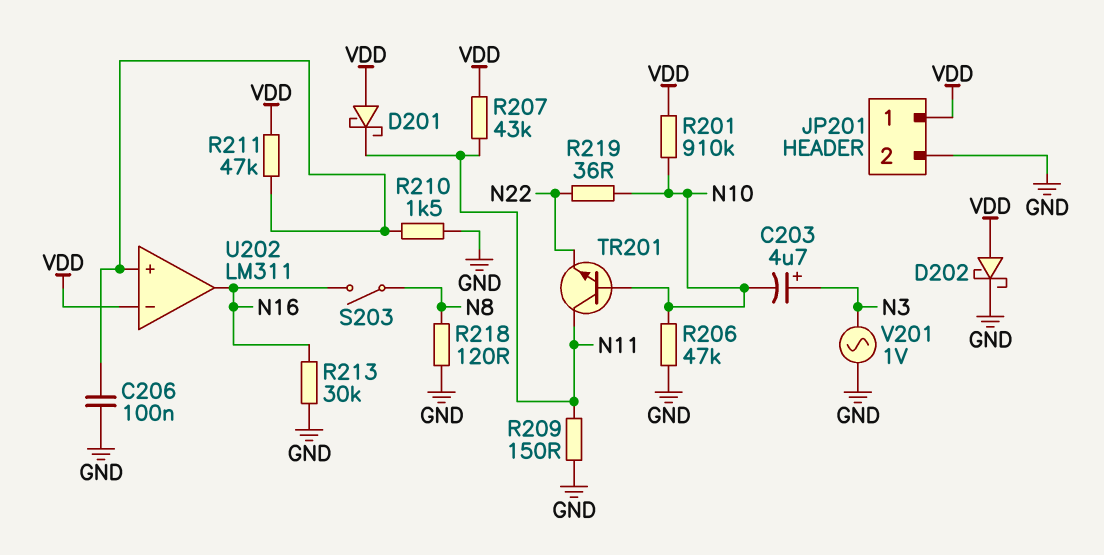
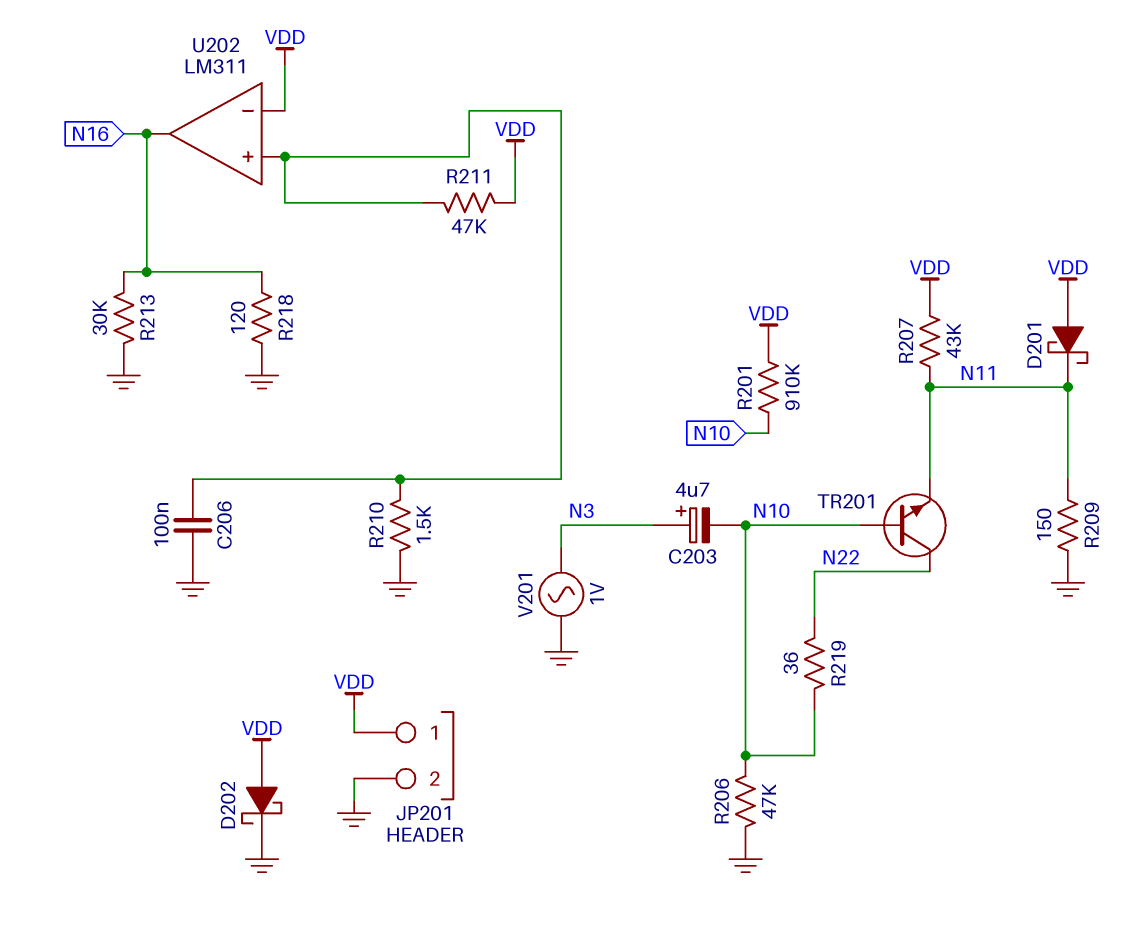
R218: 120 (GND, N8) -> 120 (GND, N16)
S203: switch (N8, N16) -> none
TR201: NPN (B N10, C N11, E N22) -> NPN (B N10, C N22, E N11)

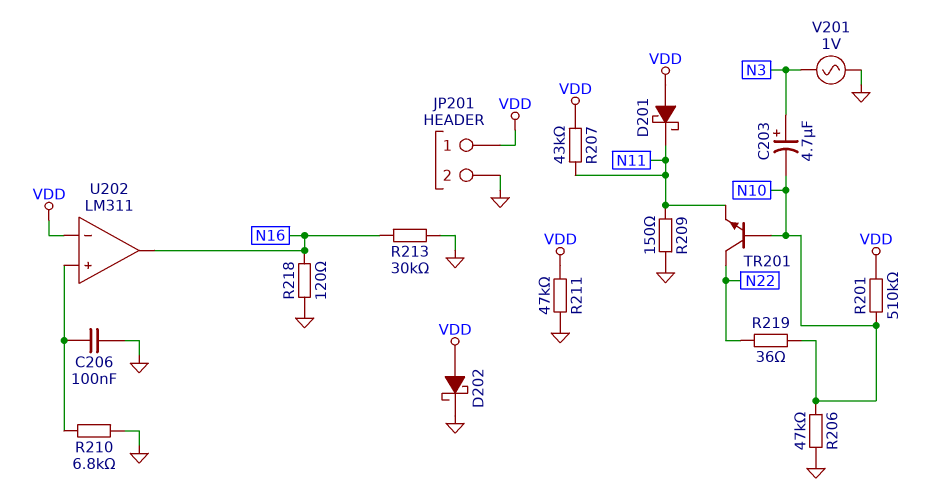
R201: 910k (N10, VDD) -> 510k (N10, VDD)
R210: 1.5k (GND, U202/in+) -> 6.8k (GND, U202/in+)
R211: 47k (U202/in+, VDD) -> 47k (GND, VDD)

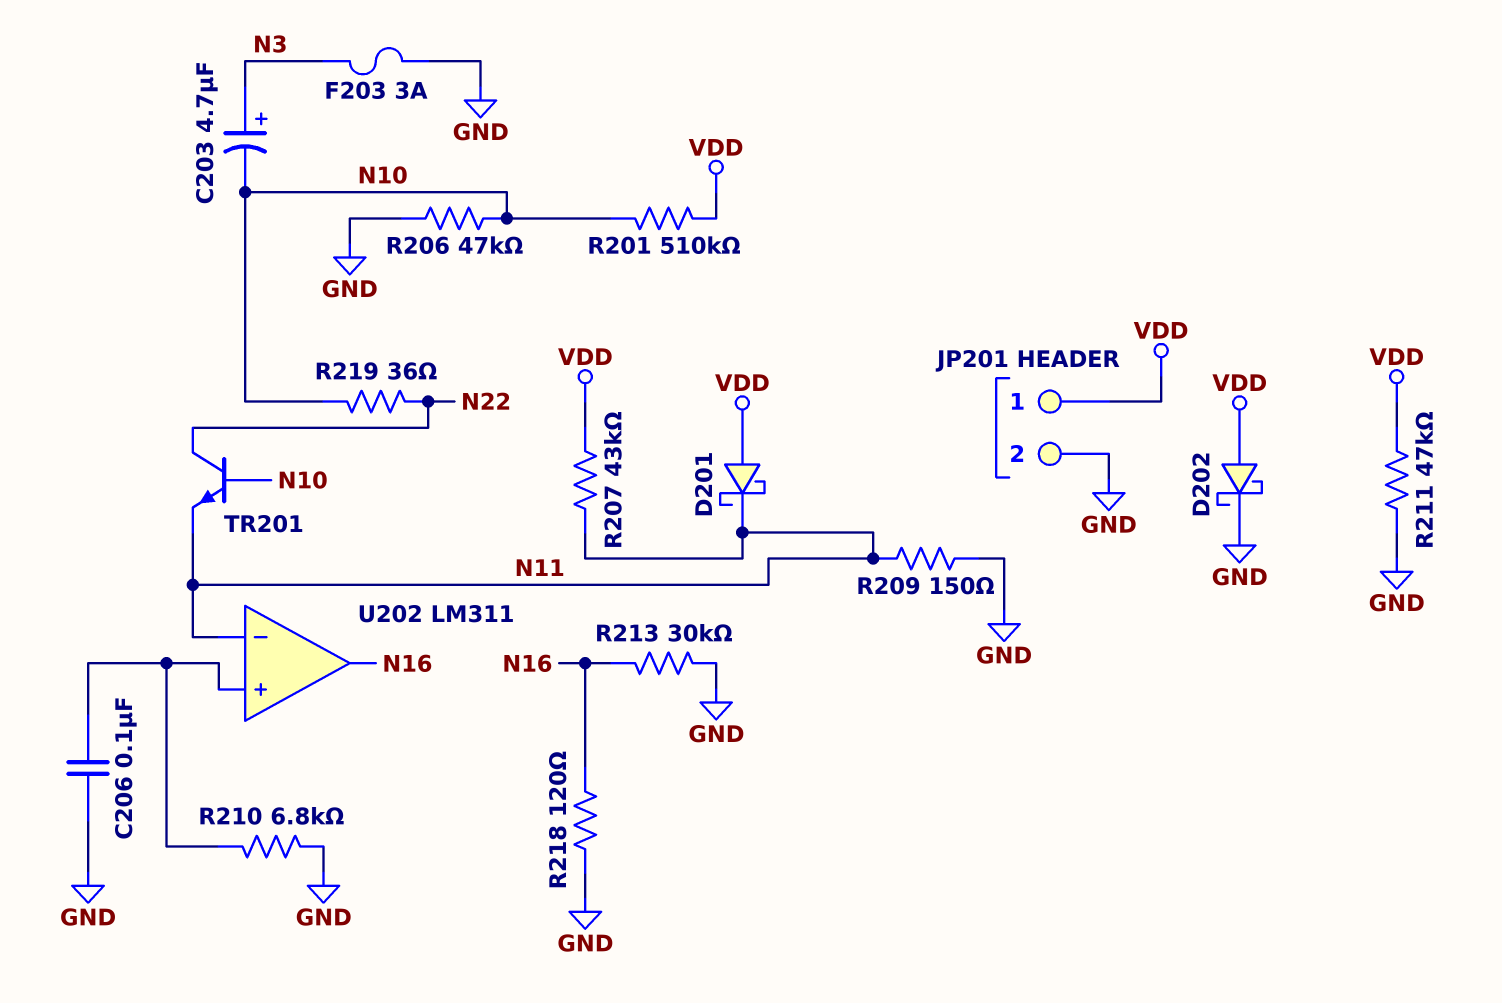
F203: none -> 3A (GND, N3)
U202 pin in-: VDD -> N11
V201: AC 1V (GND, N3) -> none

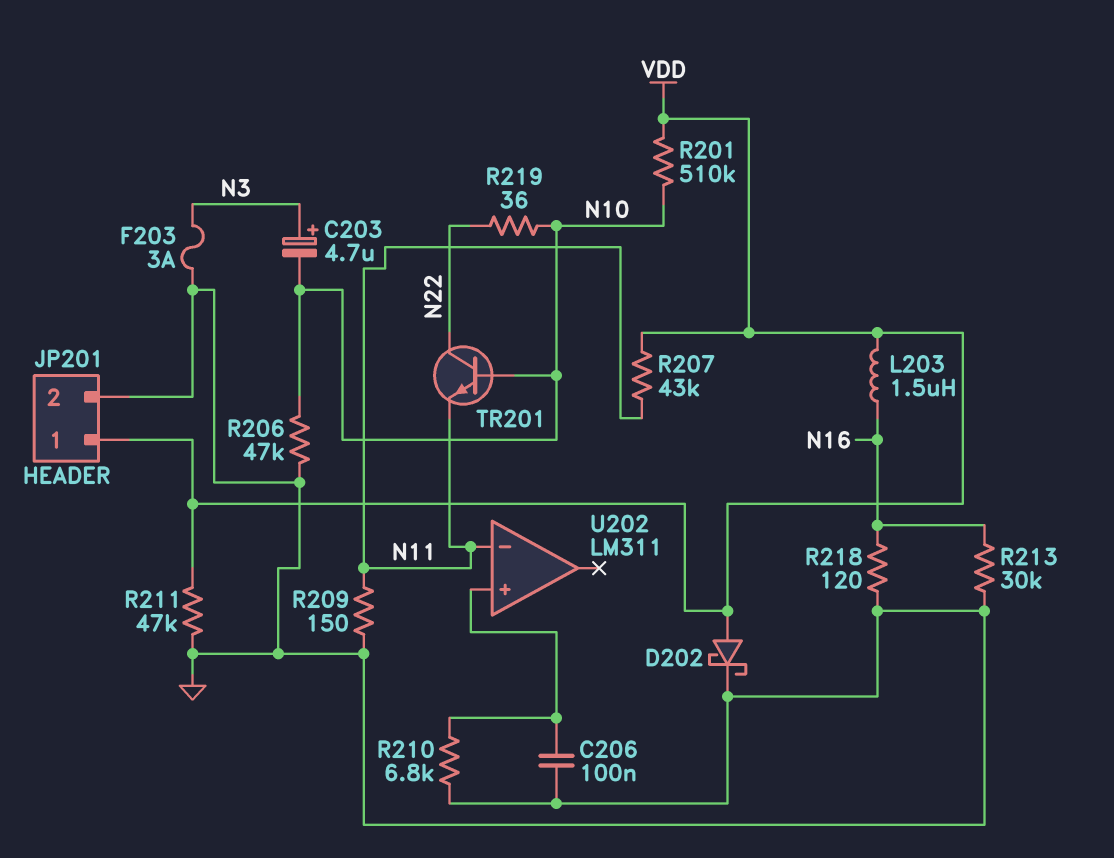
D201: schottky (A VDD, K N11) -> none
L203: none -> 1.5uH (N16, VDD)
U202 pin out: N16 -> none

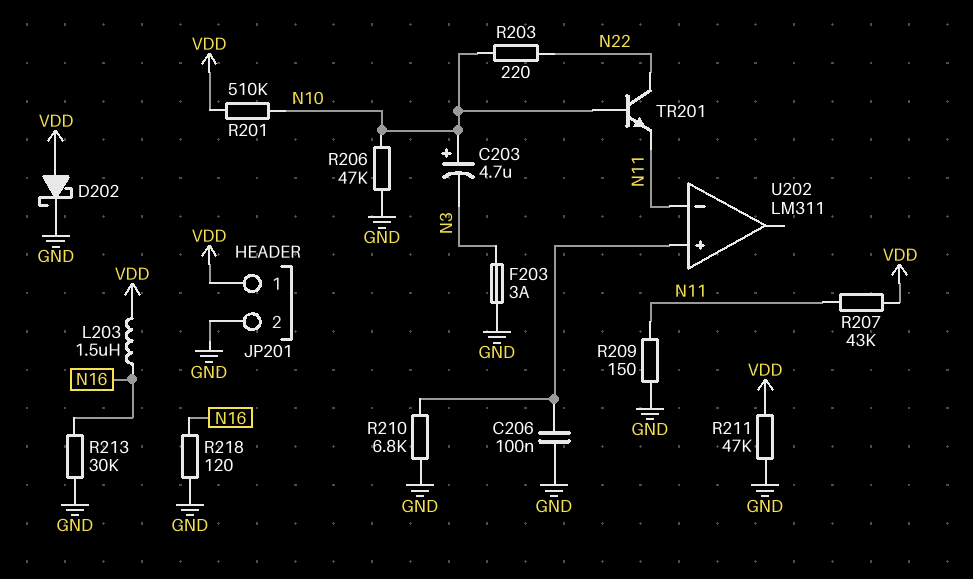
C203: 4.7uF (plus N3, minus N10) -> 4.7uF (plus N10, minus N3)
R203: none -> 220 (N10, N22)
R219: 36 (N10, N22) -> none

